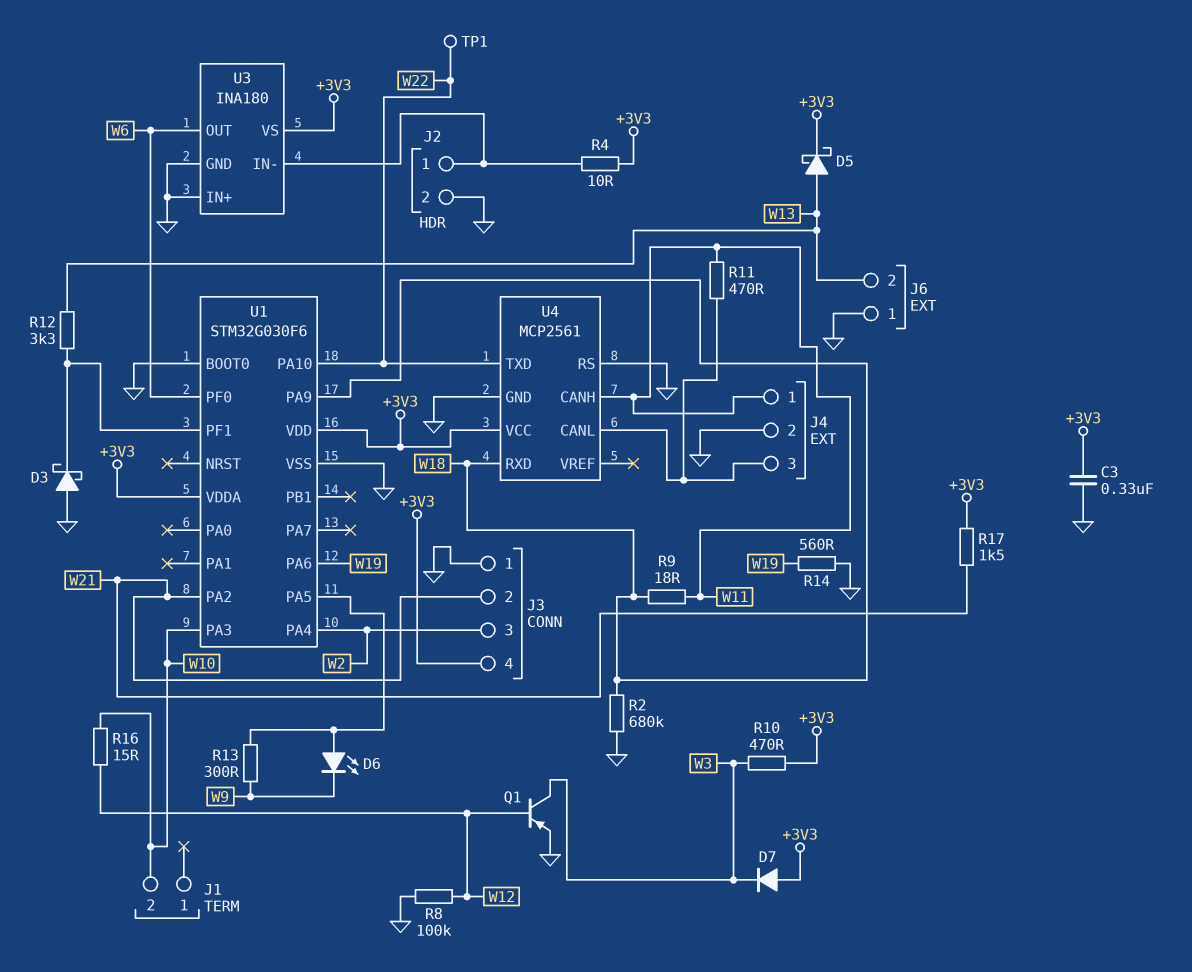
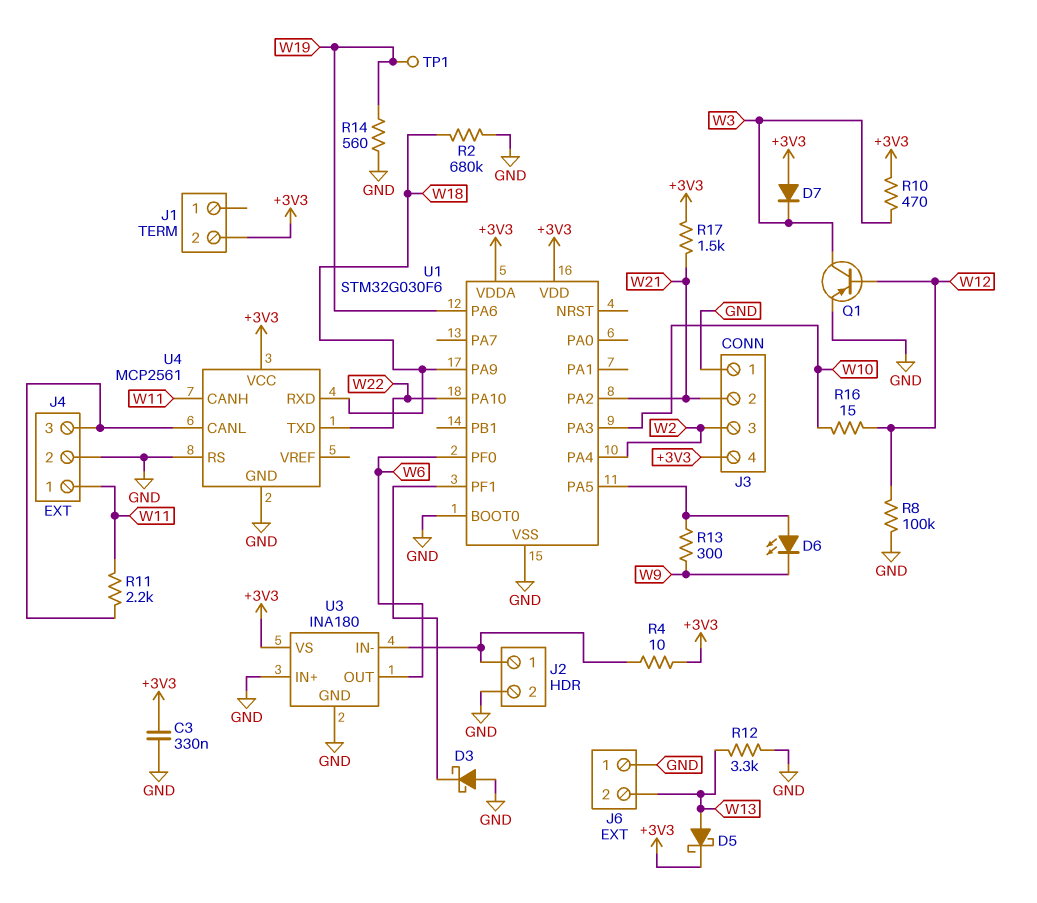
J1 pin 2: W10 -> +3V3
R9: 18 (W11, W18) -> none
R11: 470 (J4/3, W11) -> 2.2k (J4/3, W11)
R12: 3.3k (U1/PF1, W13) -> 3.3k (GND, W13)
TP1: test point (W22) -> test point (W19)

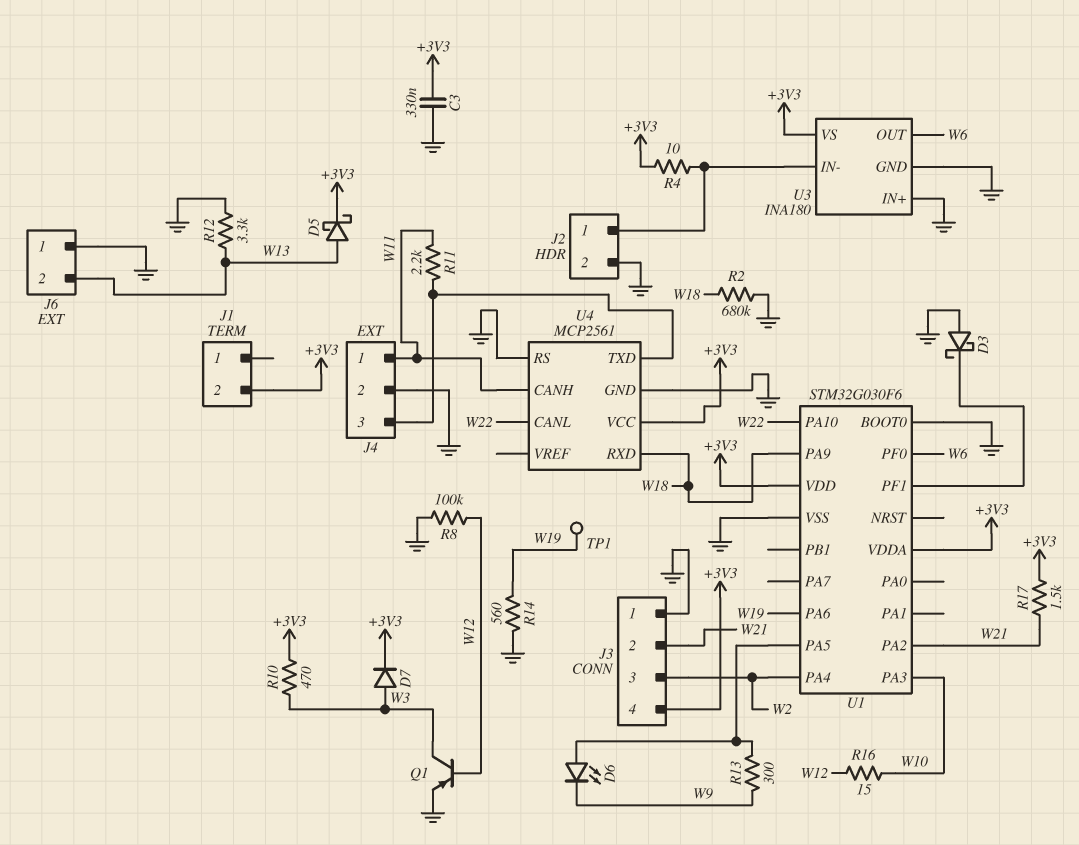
D7: diode (A +3V3, K W3) -> diode (A W3, K +3V3)
U4 pin CANL: J4/3 -> W22
U4 pin TXD: W22 -> J4/3

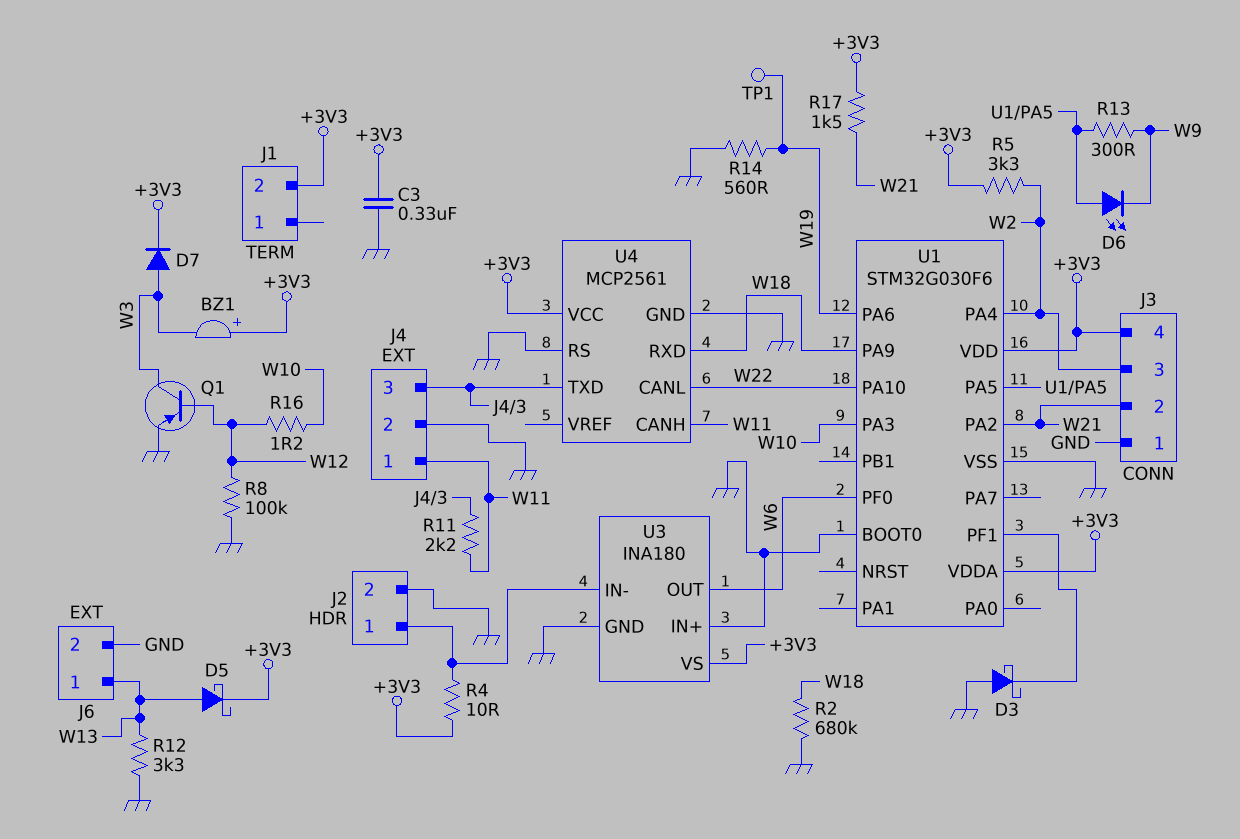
BZ1: none -> buzzer (plus +3V3, minus W3)
J6 pin 1: GND -> W13
J6 pin 2: W13 -> GND
R5: none -> 3.3k (+3V3, W2)
R10: 470 (+3V3, W3) -> none
R16: 15 (W10, W12) -> 1.2 (W10, W12)

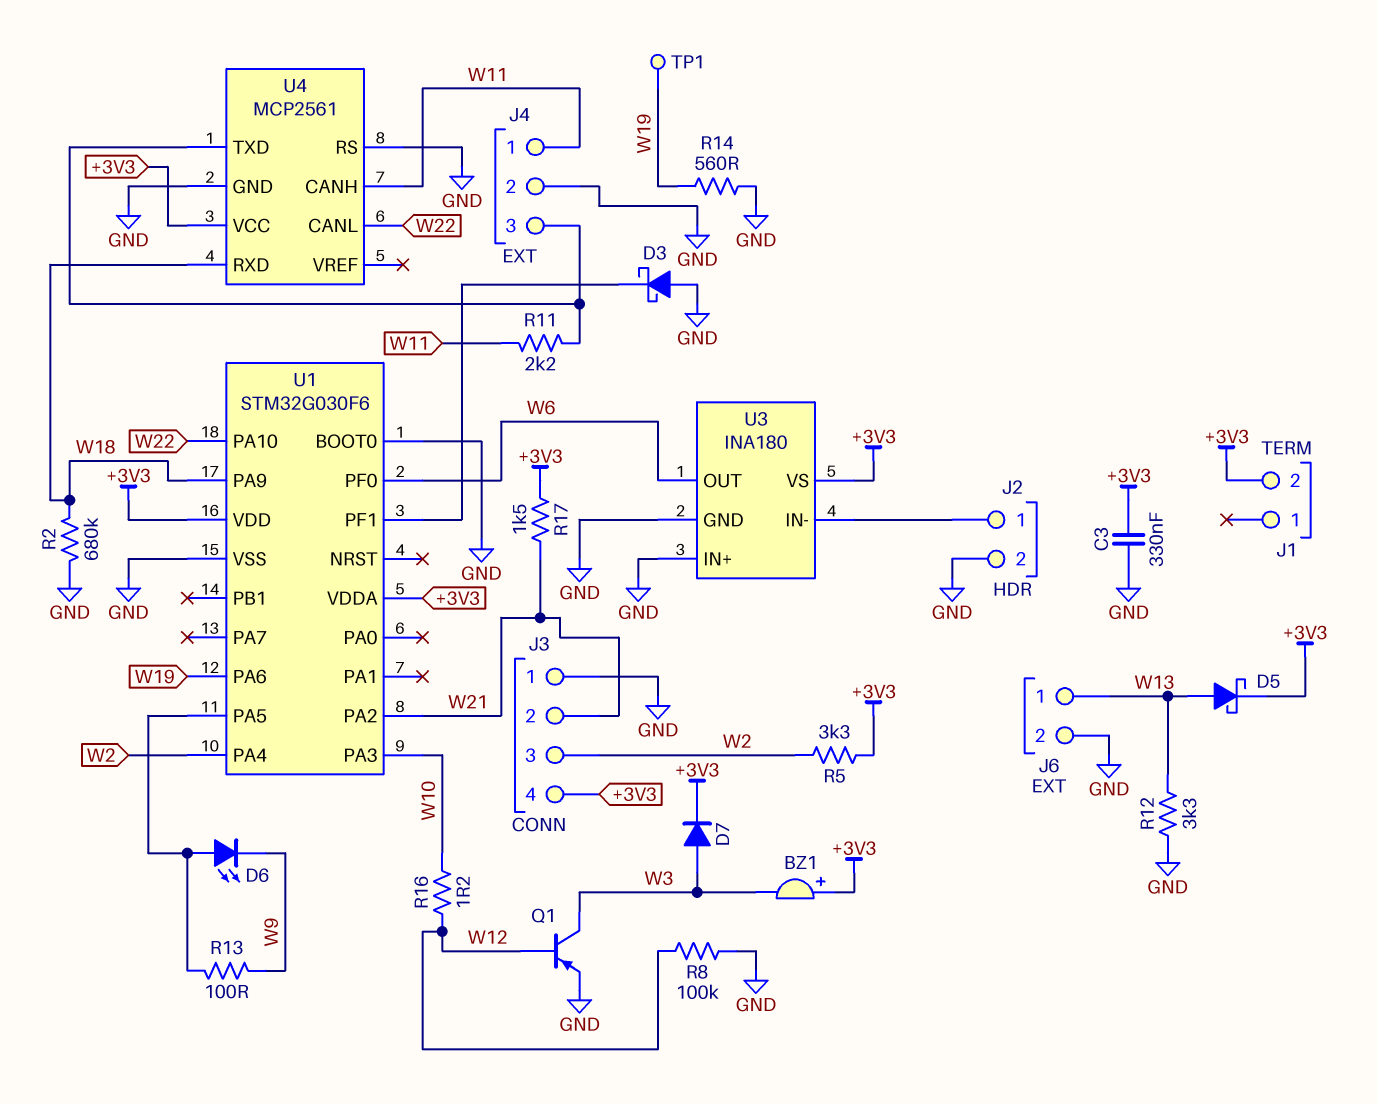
R4: 10 (+3V3, J2/1) -> none
R13: 300 (U1/PA5, W9) -> 100 (U1/PA5, W9)

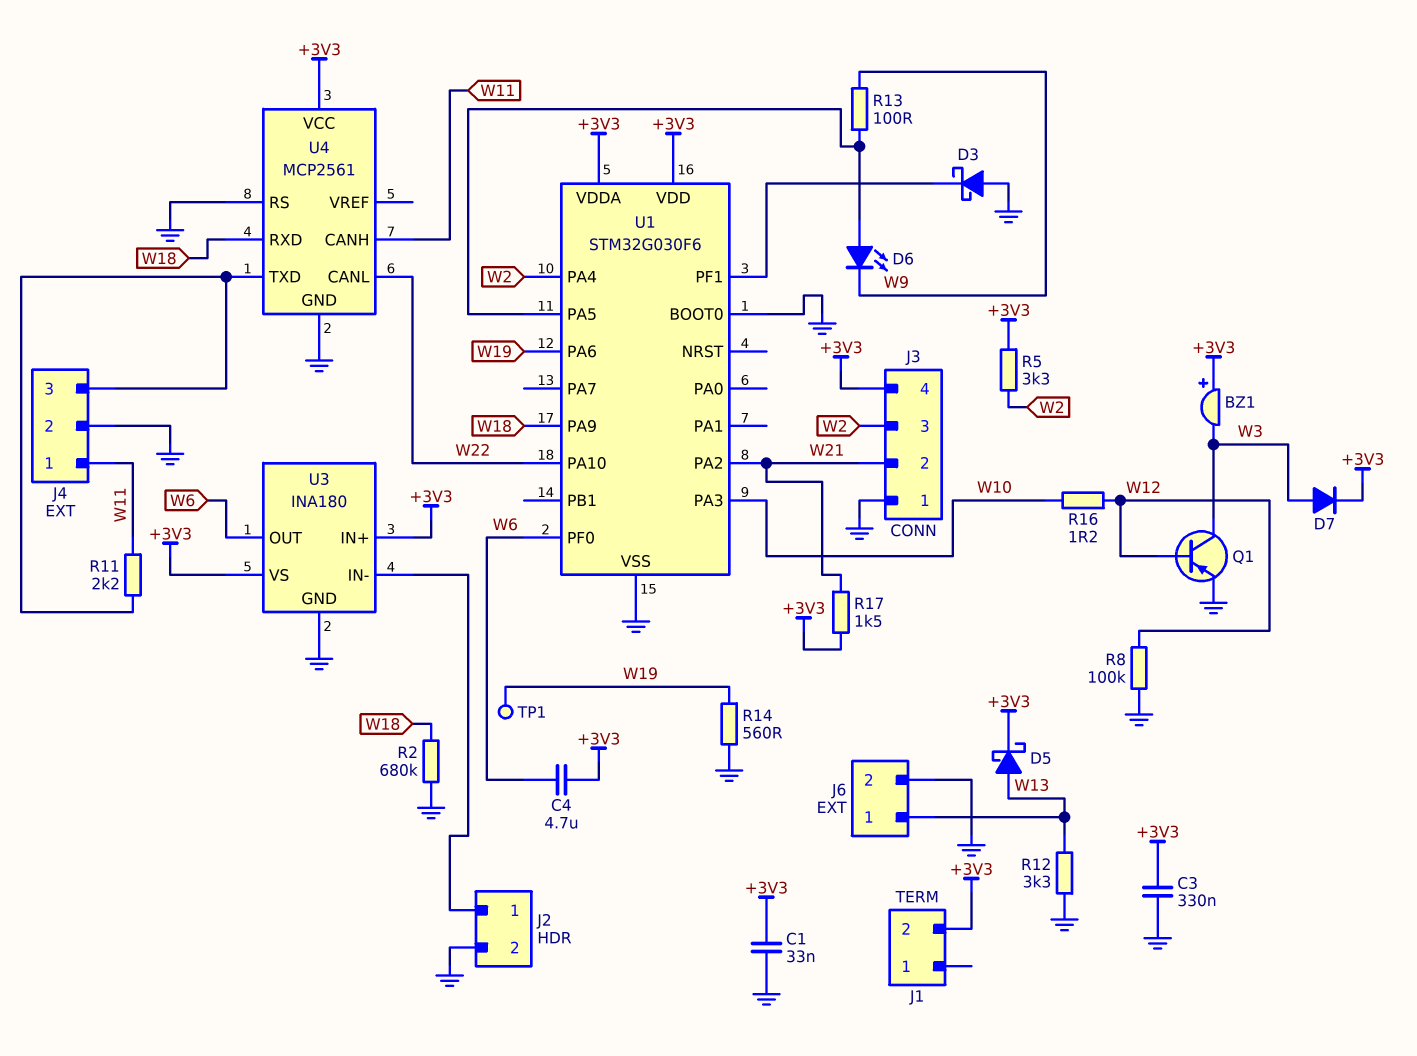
C1: none -> 33nF (+3V3, GND)
C4: none -> 4.7uF (+3V3, W6)
U3 pin IN+: GND -> +3V3

